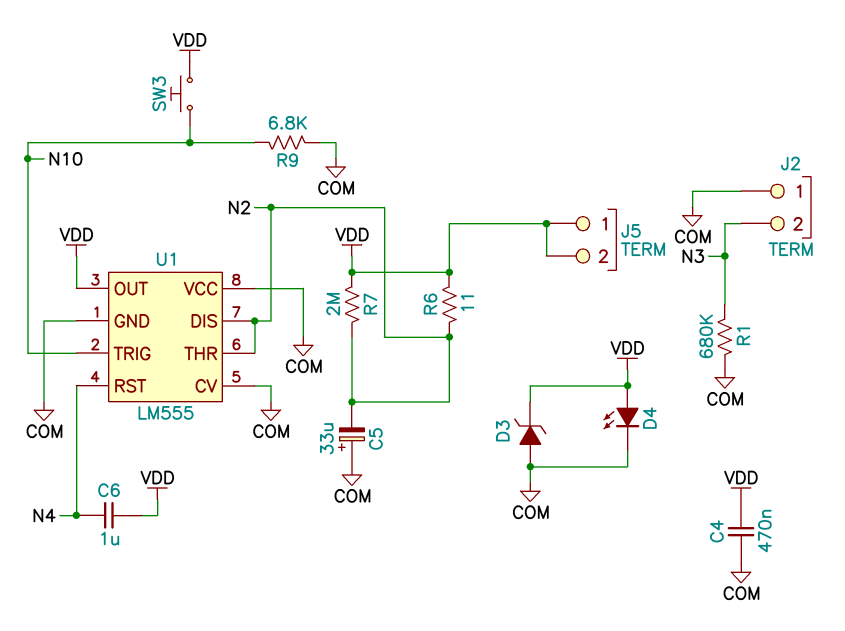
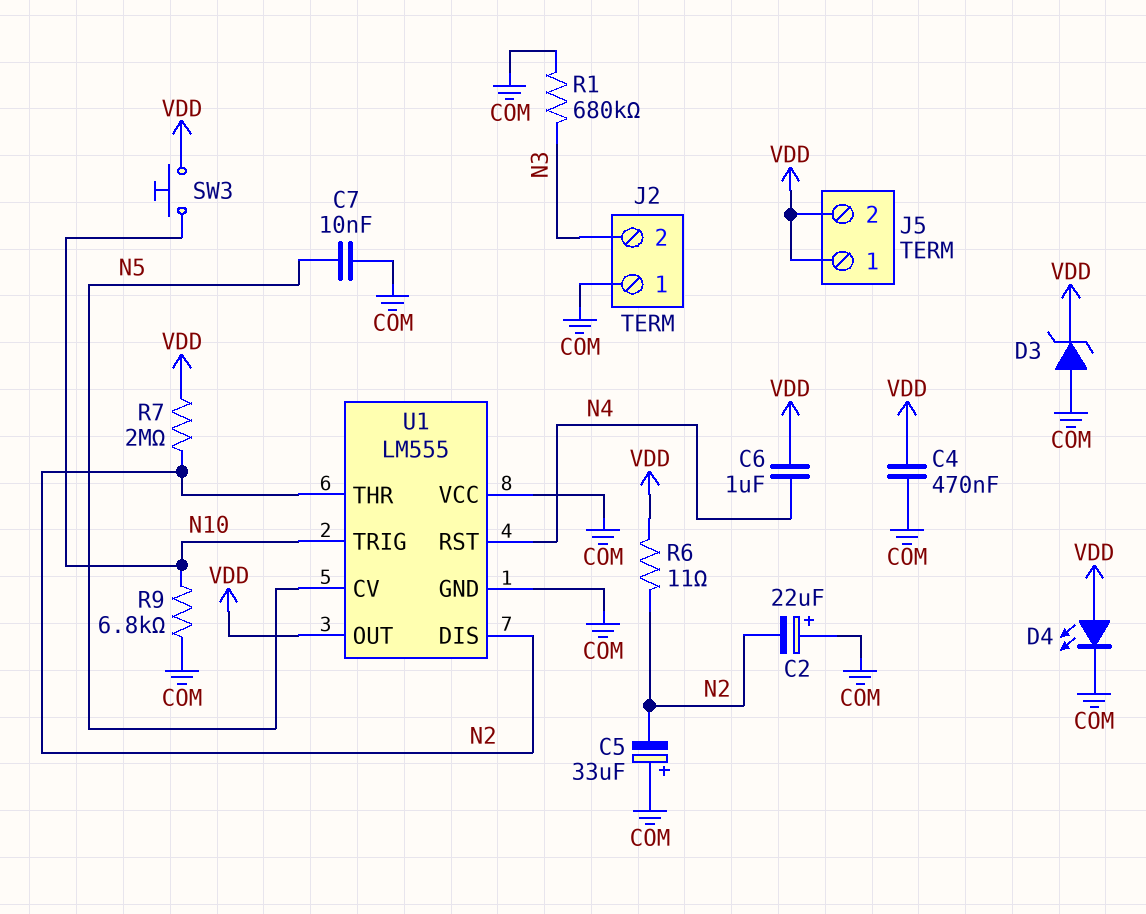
C2: none -> 22uF (plus COM, minus N2)
C7: none -> 10nF (COM, N5)
U1 pin CV: COM -> N5

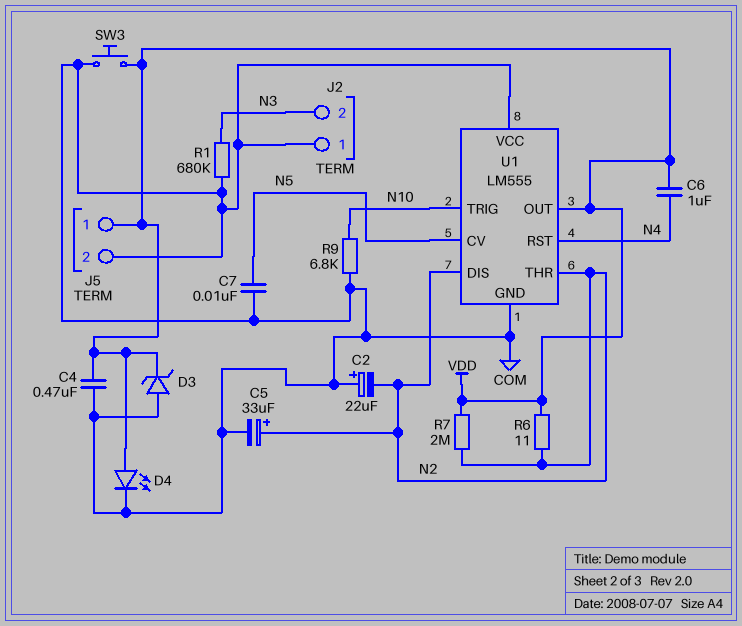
C5: 33uF (plus COM, minus N2) -> 33uF (plus N2, minus COM)
J5 pin 2: VDD -> COM
SW3: button (N10, VDD) -> button (COM, VDD)

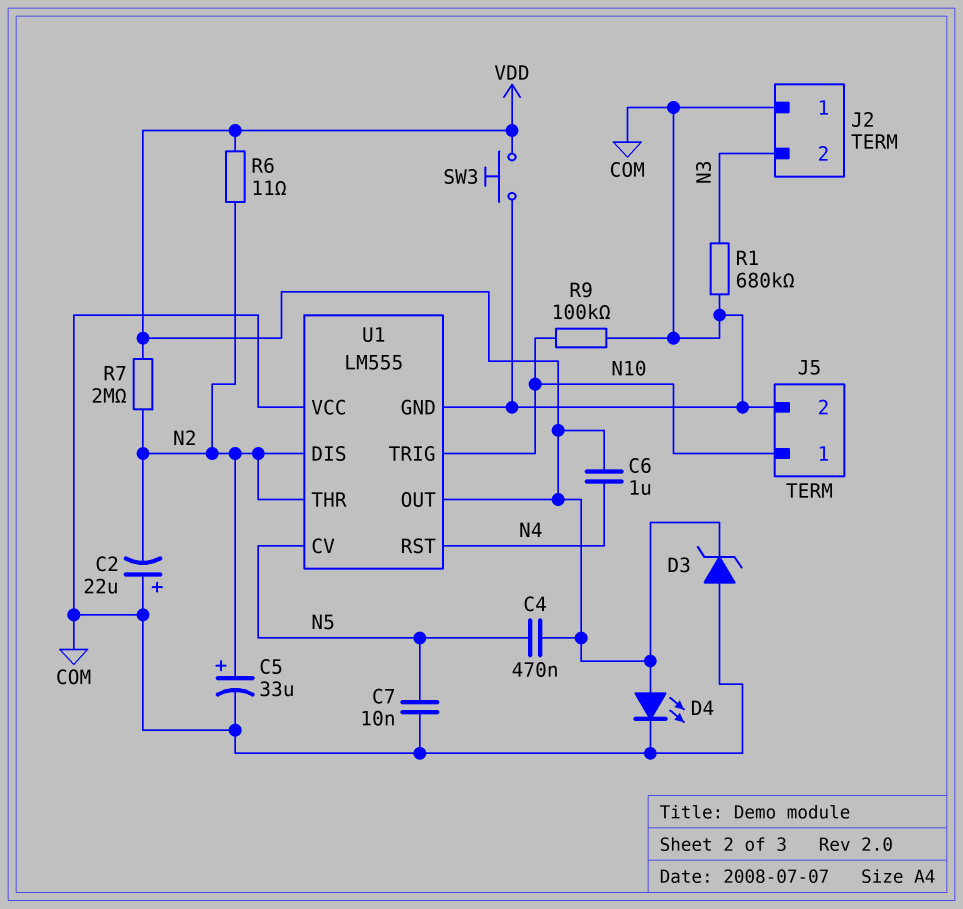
C4: 470nF (COM, VDD) -> 470nF (N5, VDD)
J5 pin 1: VDD -> N10
R9: 6.8k (COM, N10) -> 100k (COM, N10)

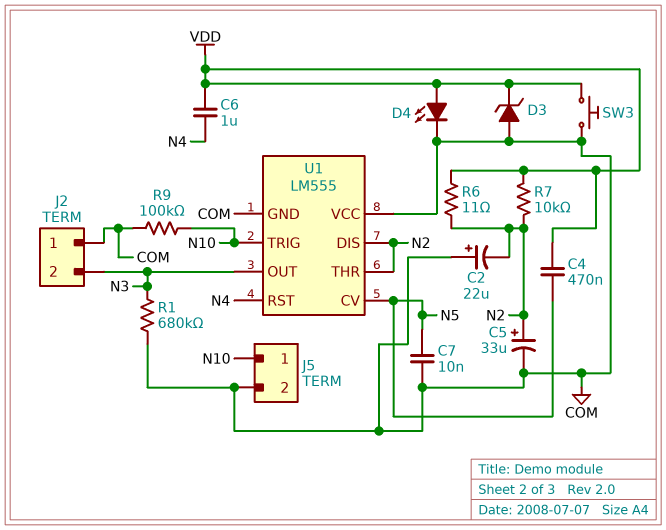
R7: 2M (N2, VDD) -> 10k (N2, VDD)
U1 pin OUT: VDD -> N3

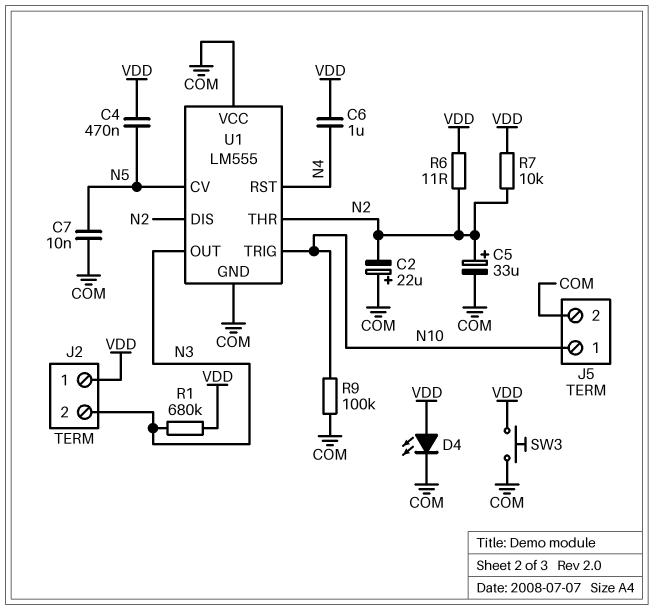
D3: zener (A COM, K VDD) -> none
J2 pin 1: COM -> VDD
R1: 680k (COM, N3) -> 680k (N3, VDD)

